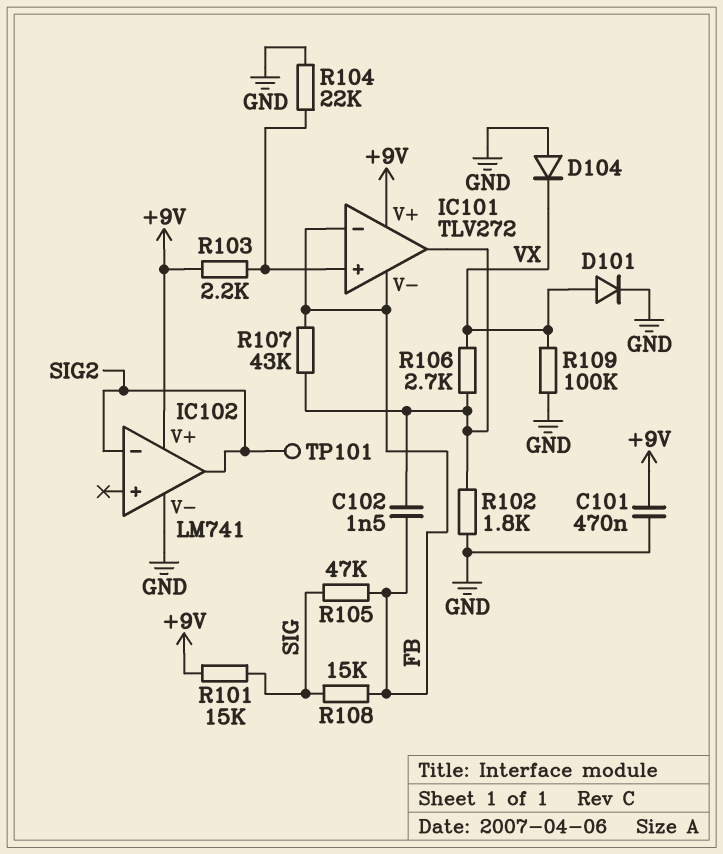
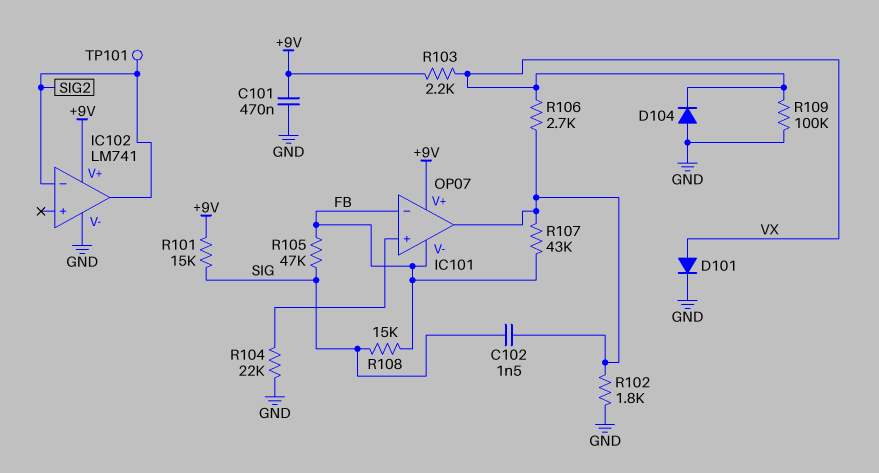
C102: 1.5nF (FB, IC101/out) -> 1.5nF (IC101/out, SIG)
IC101: TLV272 -> OP07
R103: 2.2k (+9V, IC101/in+) -> 2.2k (+9V, VX)

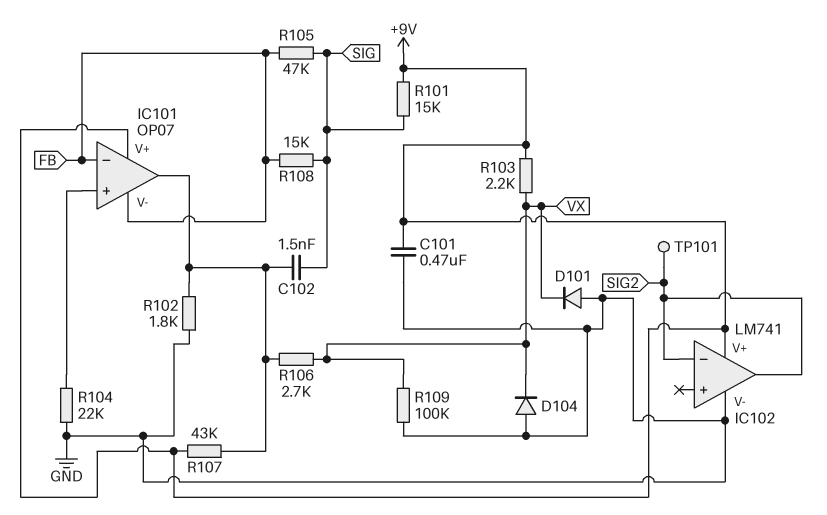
D101: diode (A VX, K GND) -> diode (A GND, K VX)
R107: 43k (FB, IC101/out) -> 43k (+9V, IC101/out)

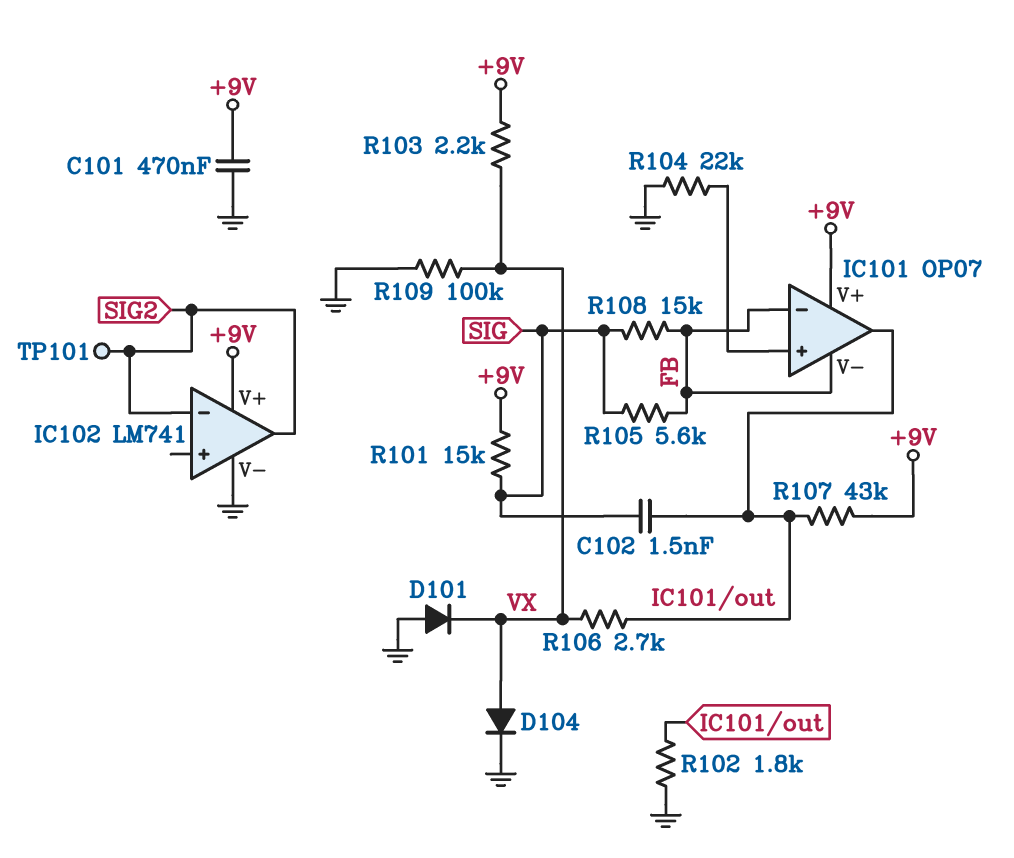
D104: diode (A GND, K VX) -> diode (A VX, K GND)
R105: 47k (FB, SIG) -> 5.6k (FB, SIG)

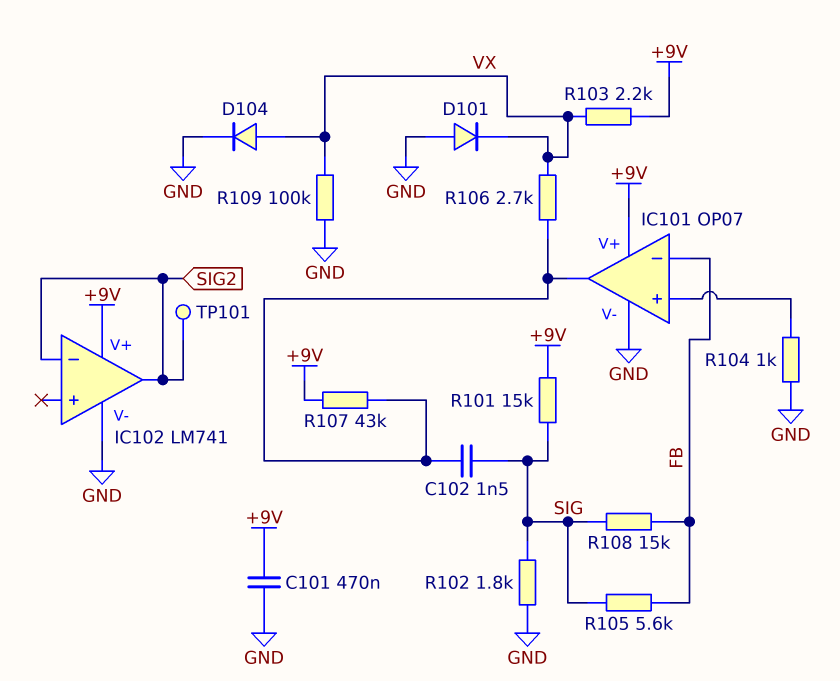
IC101 pin V-: FB -> GND
R102: 1.8k (GND, IC101/out) -> 1.8k (GND, SIG)
R104: 22k (GND, IC101/in+) -> 1k (GND, IC101/in+)

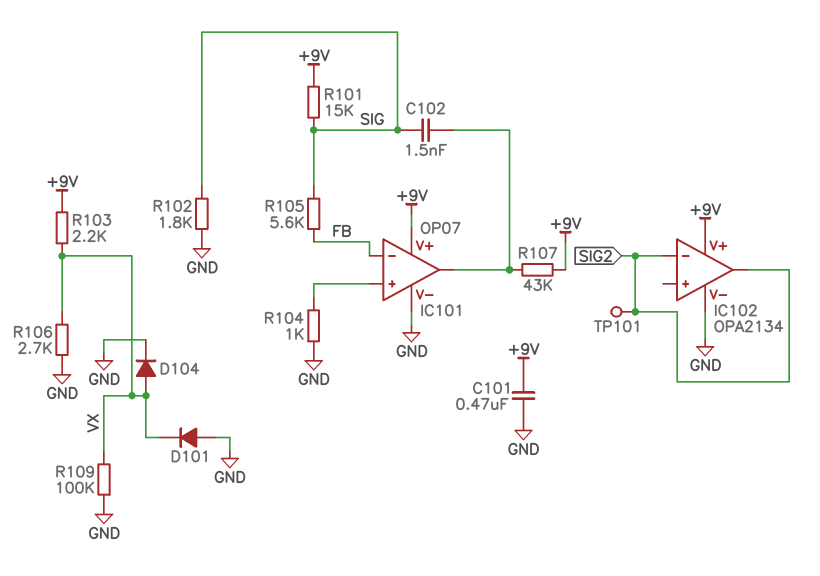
IC102: LM741 -> OPA2134
R106: 2.7k (IC101/out, VX) -> 2.7k (GND, VX)
R108: 15k (FB, SIG) -> none

